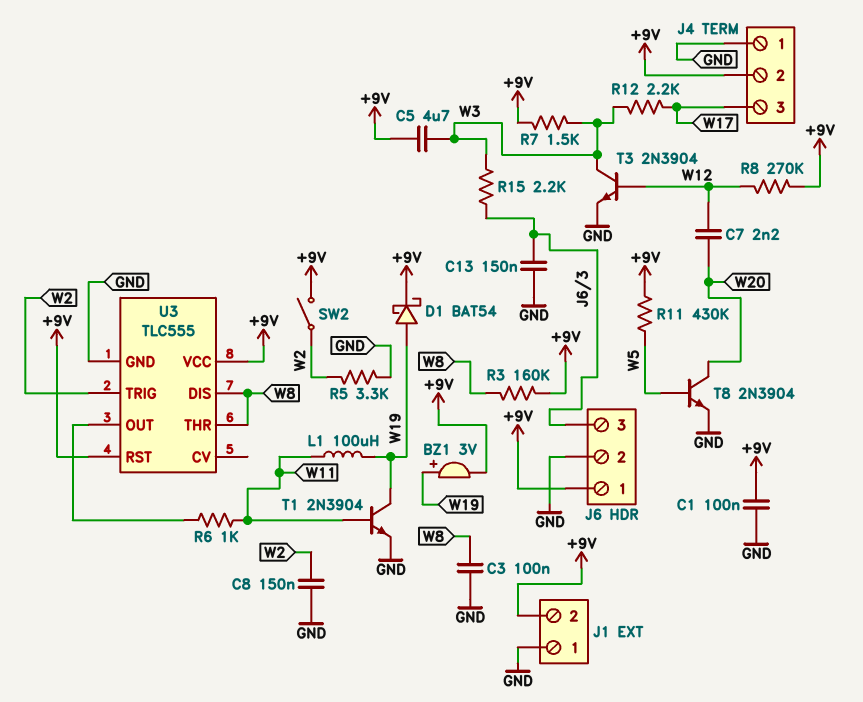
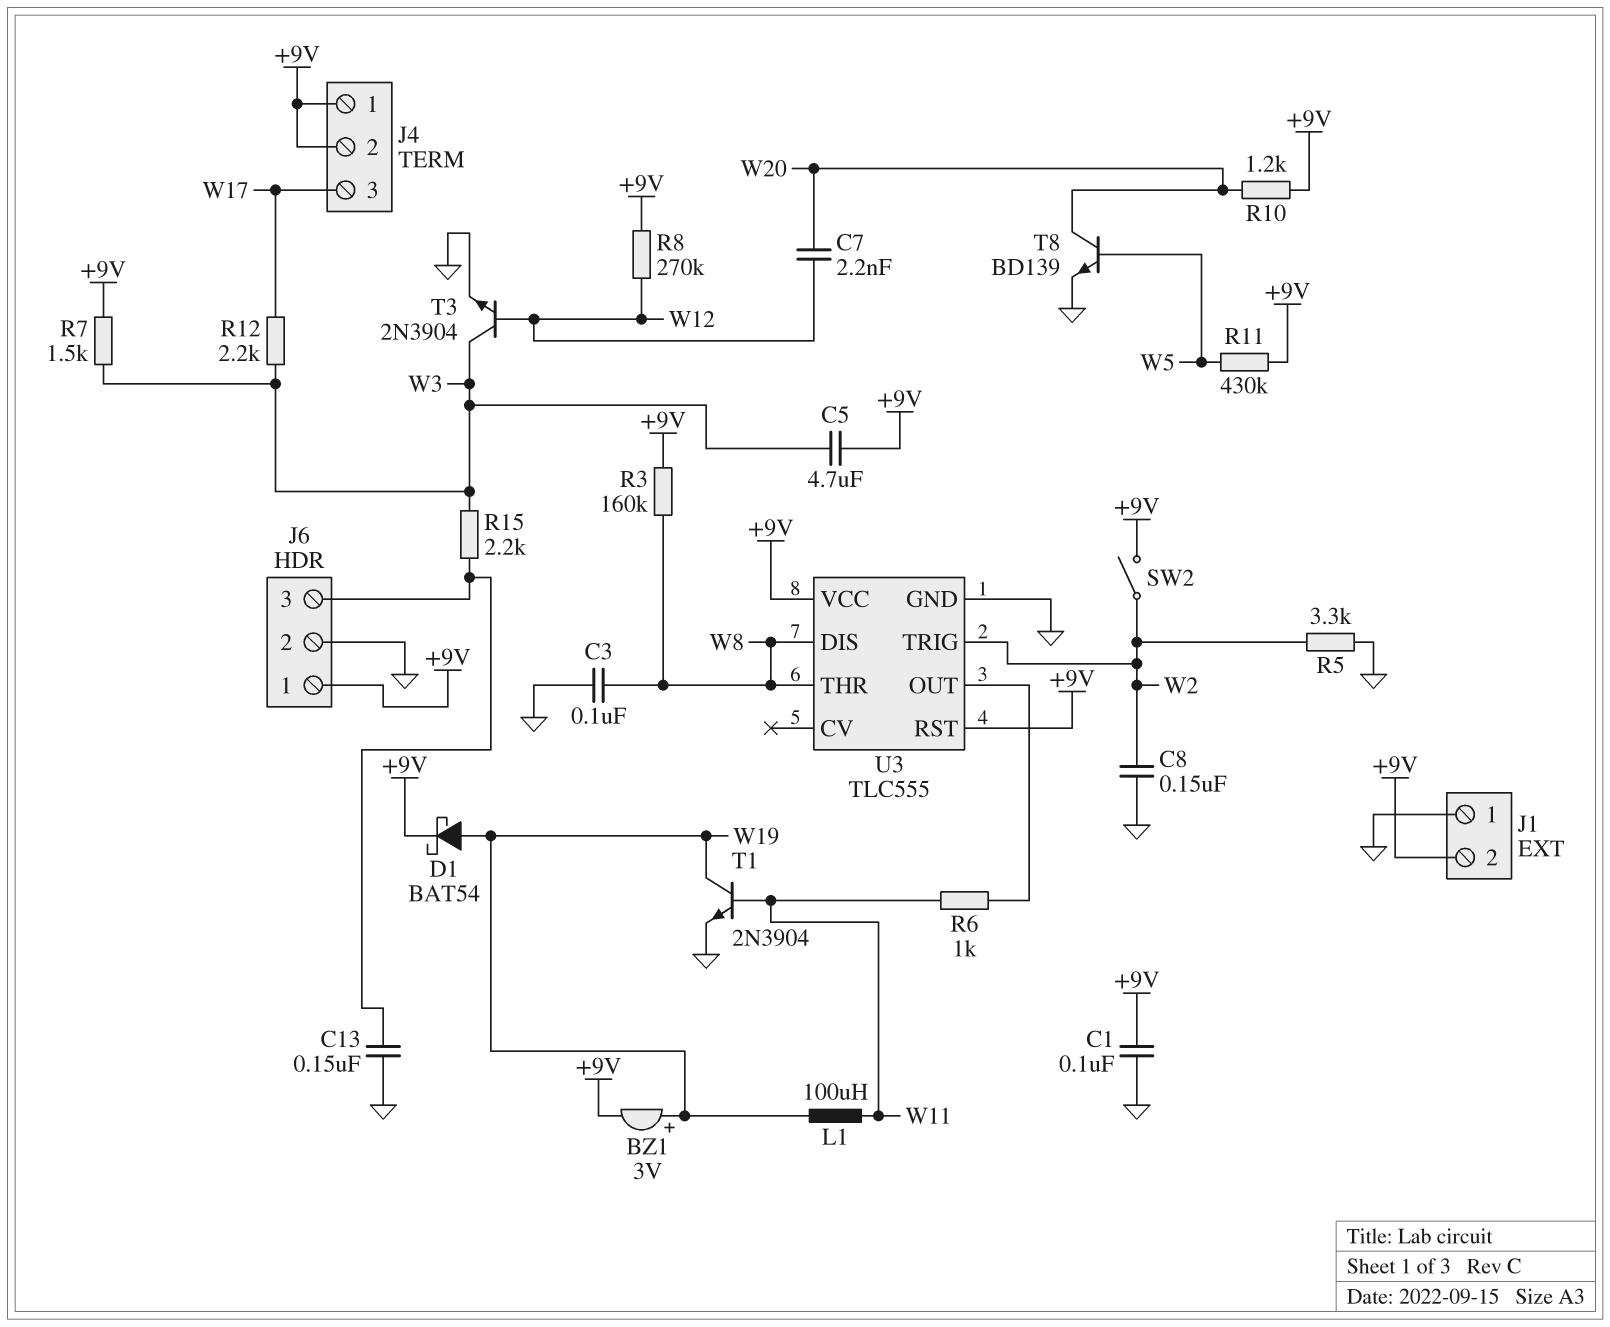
J4 pin 1: GND -> +9V
R10: none -> 1.2k (+9V, W20)
T8: NPN 2N3904 (B W5, C W20, E GND) -> NPN BD139 (B W5, C W20, E GND)

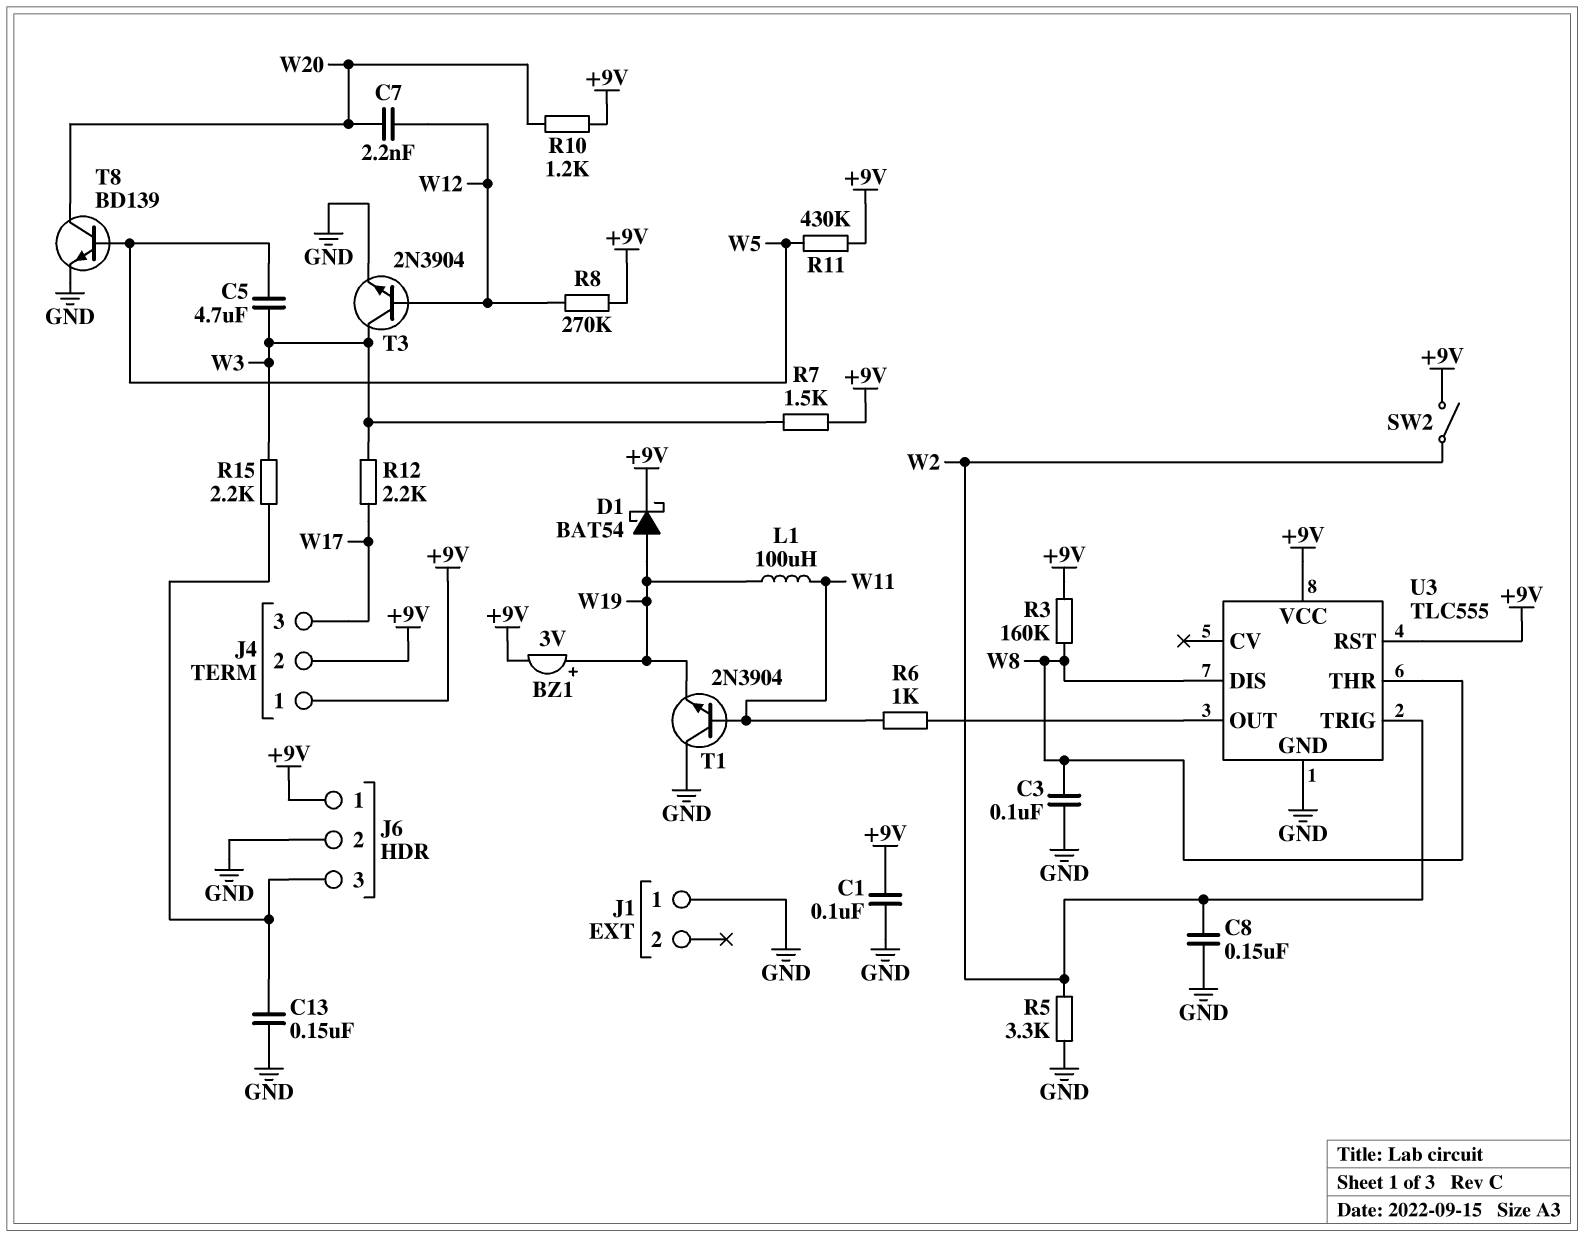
C5: 4.7uF (+9V, W3) -> 4.7uF (W3, W5)
J1 pin 2: +9V -> none
T1: NPN 2N3904 (B W11, C W19, E GND) -> NPN 2N3904 (B W11, C GND, E W19)

